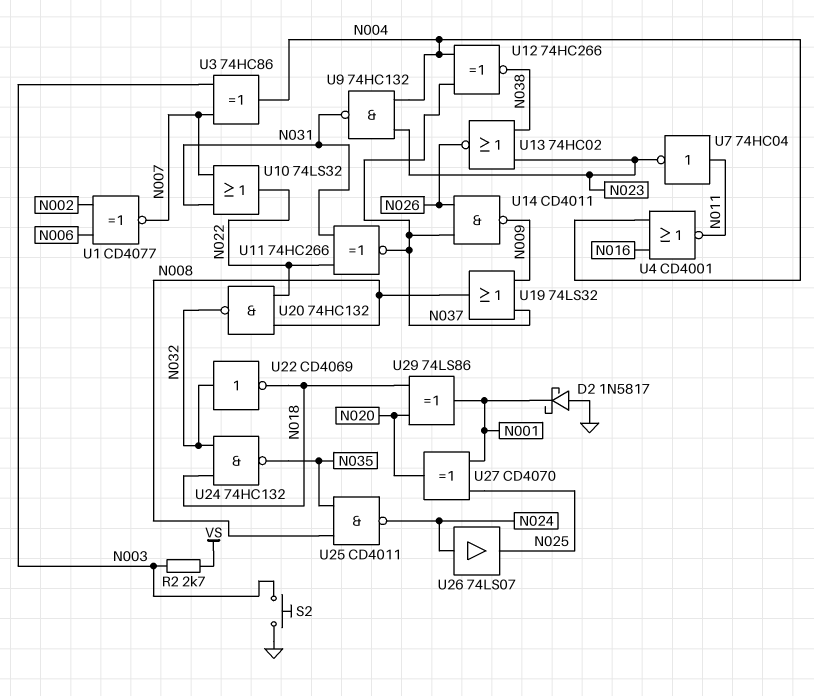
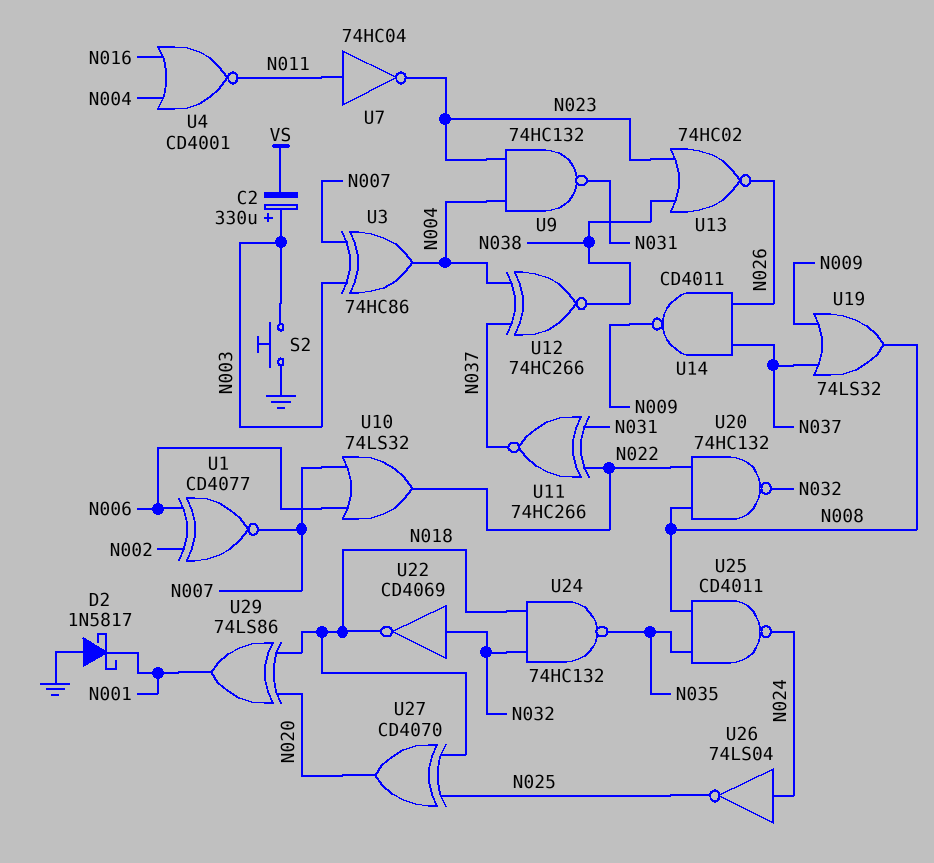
C2: none -> 330uF (plus N003, minus VS)
R2: 2.7k (N003, VS) -> none
U10: OR 74LS32 (in N007, in N031, out N022) -> OR 74LS32 (in N006, in N007, out N022)
U26: buffer 74LS07 (in N024, out N025) -> NOT 74LS04 (in N024, out N025)
U27: XOR CD4070 (in N001, in N025, out N020) -> XOR CD4070 (in N018, in N025, out N020)

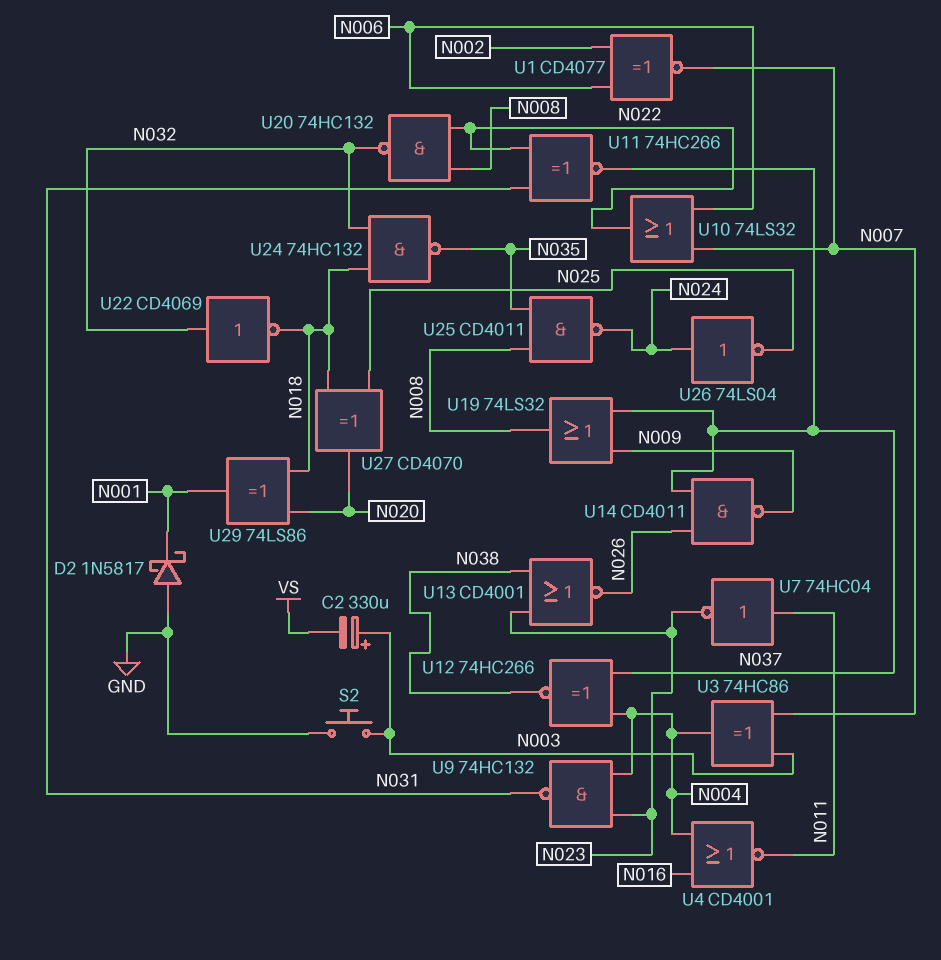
U13: NOR 74HC02 (in N023, in N038, out N026) -> NOR CD4001 (in N023, in N038, out N026)

